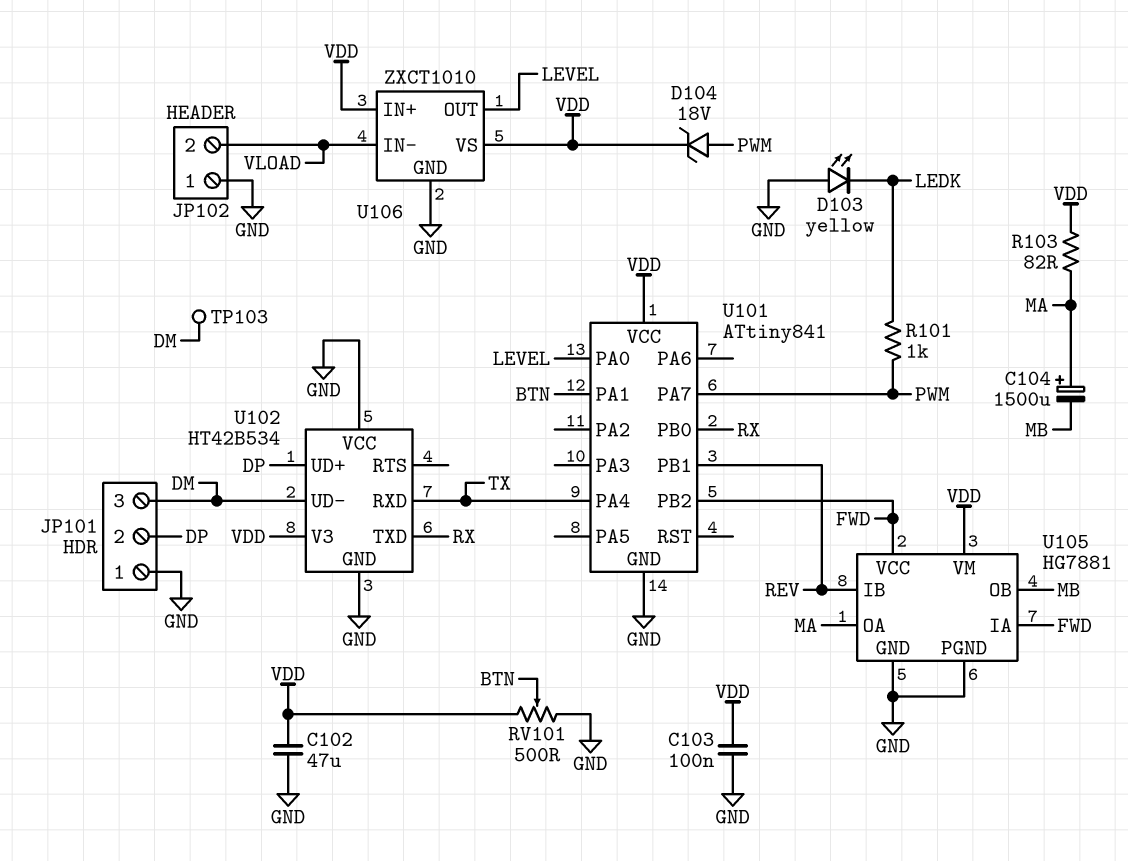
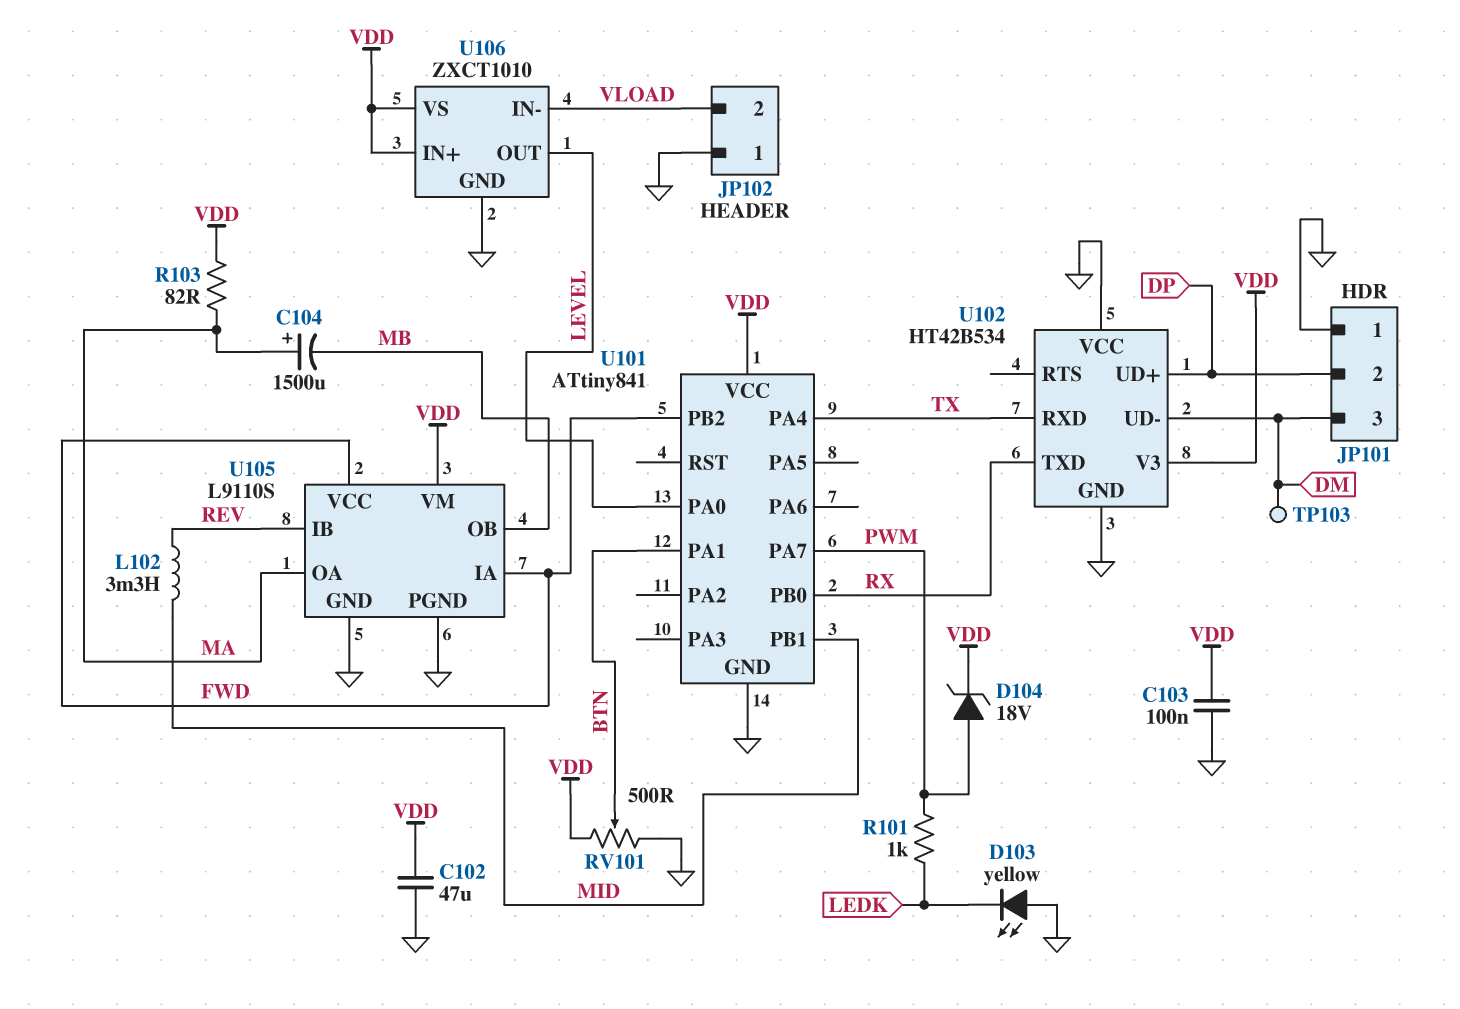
L102: none -> 3.3mH (MID, REV)
U101 pin PB1: REV -> MID
U105: HG7881 -> L9110S

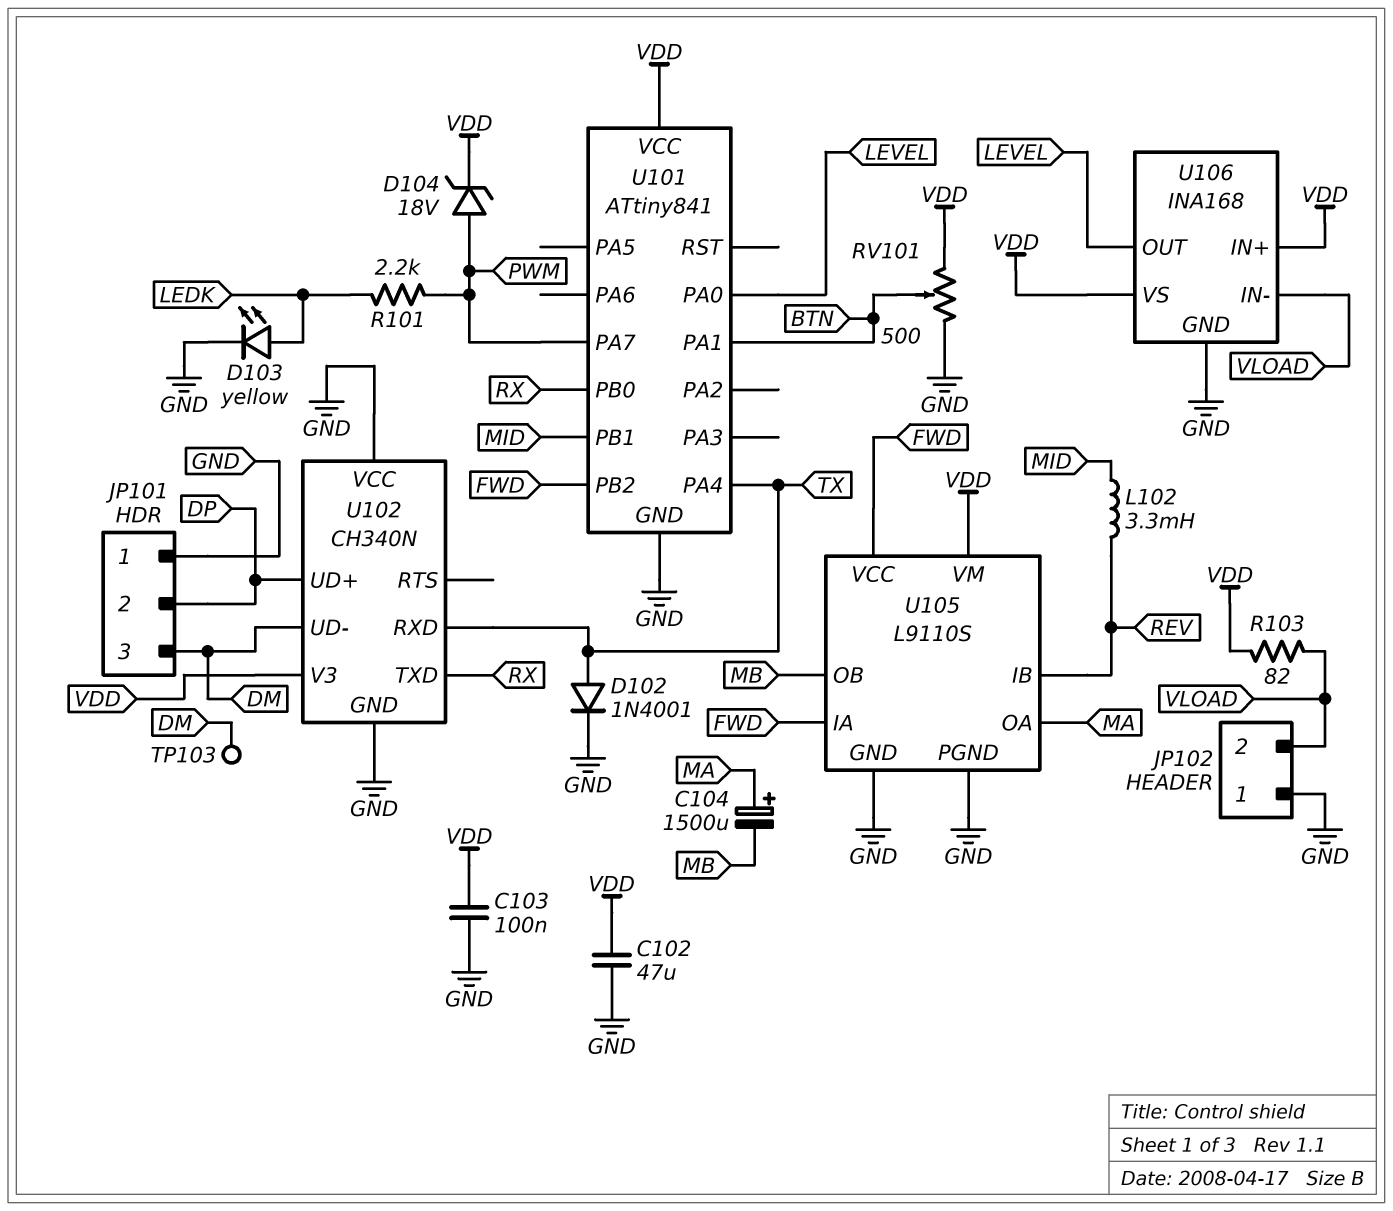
D102: none -> diode 1N4001 (A TX, K GND)
D103: LED yellow (A GND, K LEDK) -> LED yellow (A LEDK, K GND)
R101: 1k (LEDK, PWM) -> 2.2k (LEDK, PWM)
R103: 82 (MA, VDD) -> 82 (VDD, VLOAD)
U102: HT42B534 -> CH340N
U106: ZXCT1010 -> INA168

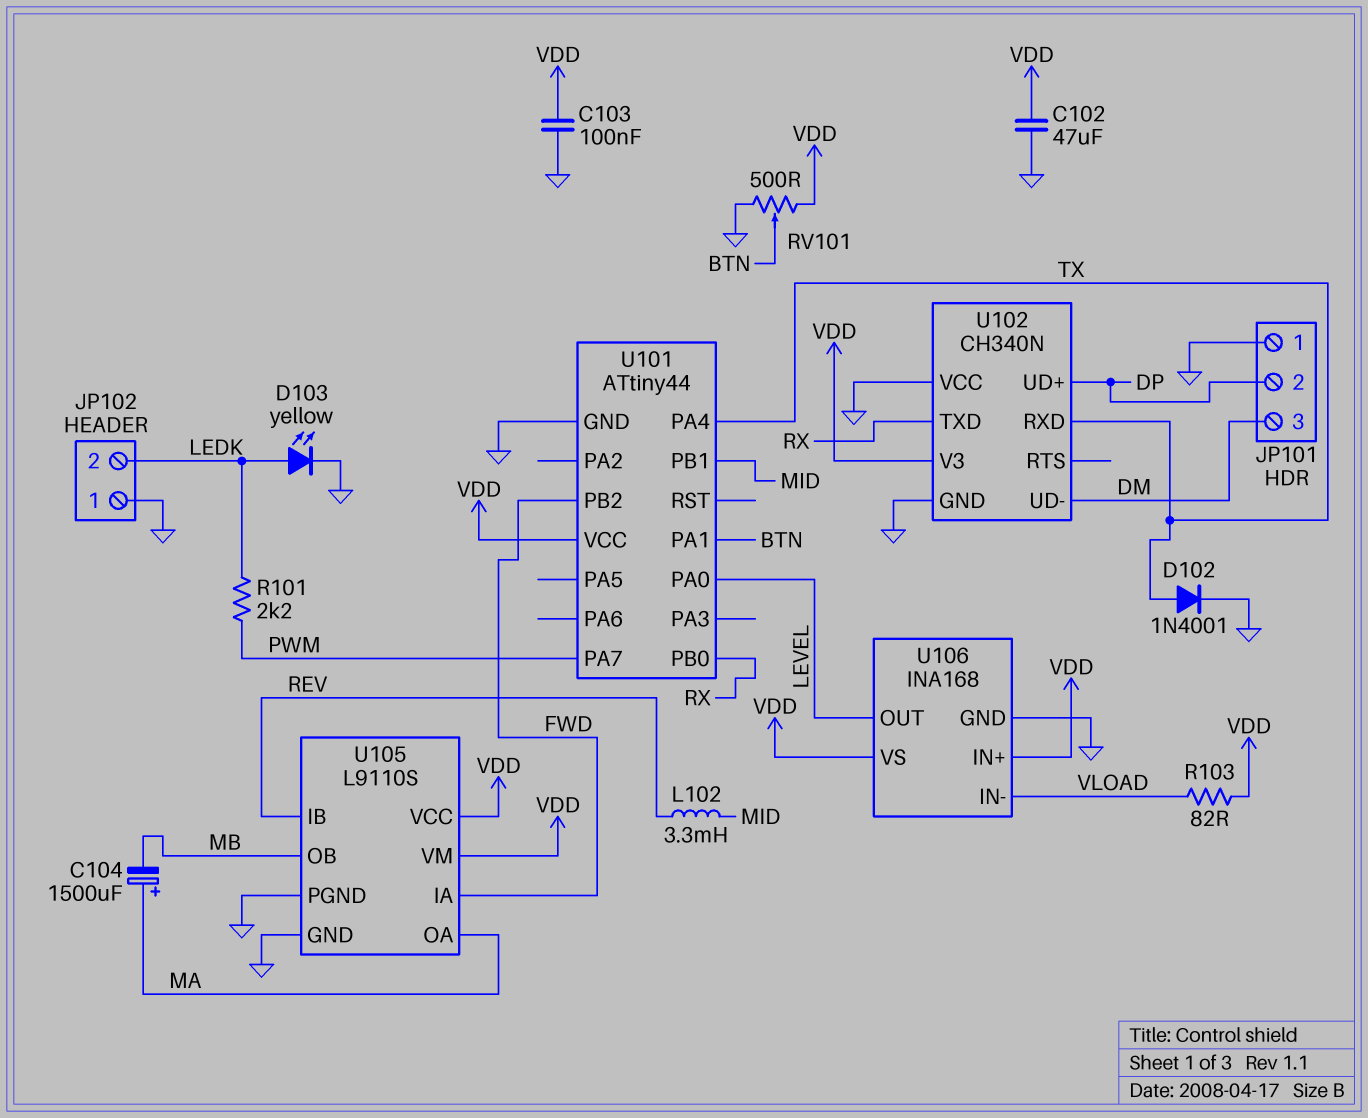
D104: zener 18V (A PWM, K VDD) -> none
JP102 pin 2: VLOAD -> LEDK
TP103: test point (DM) -> none
U101: ATtiny841 -> ATtiny44
U105 pin VCC: FWD -> VDD

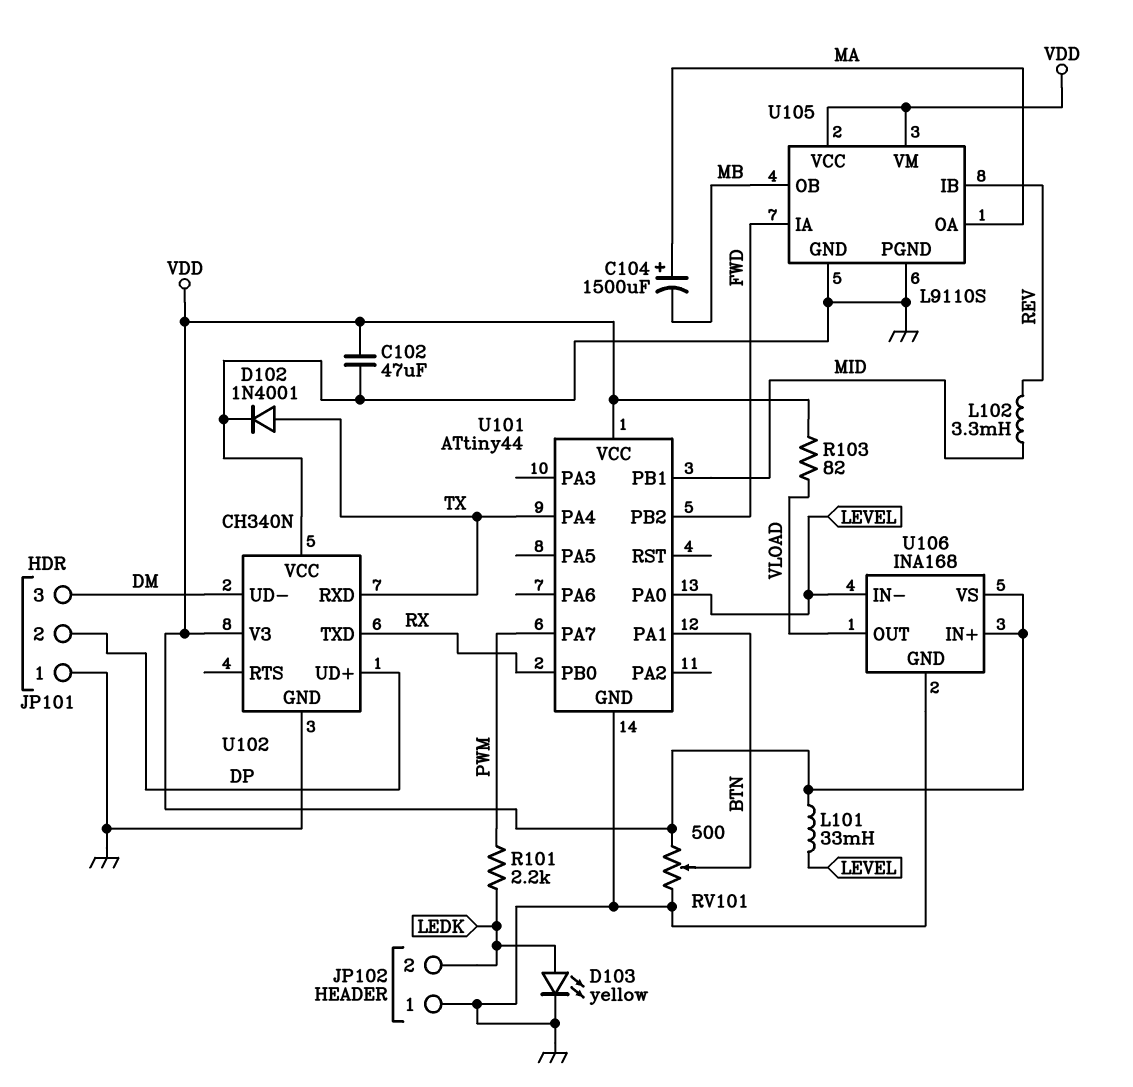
C103: 100nF (GND, VDD) -> none
L101: none -> 33mH (LEVEL, VDD)
U106 pin IN-: VLOAD -> LEVEL
U106 pin OUT: LEVEL -> VLOAD

